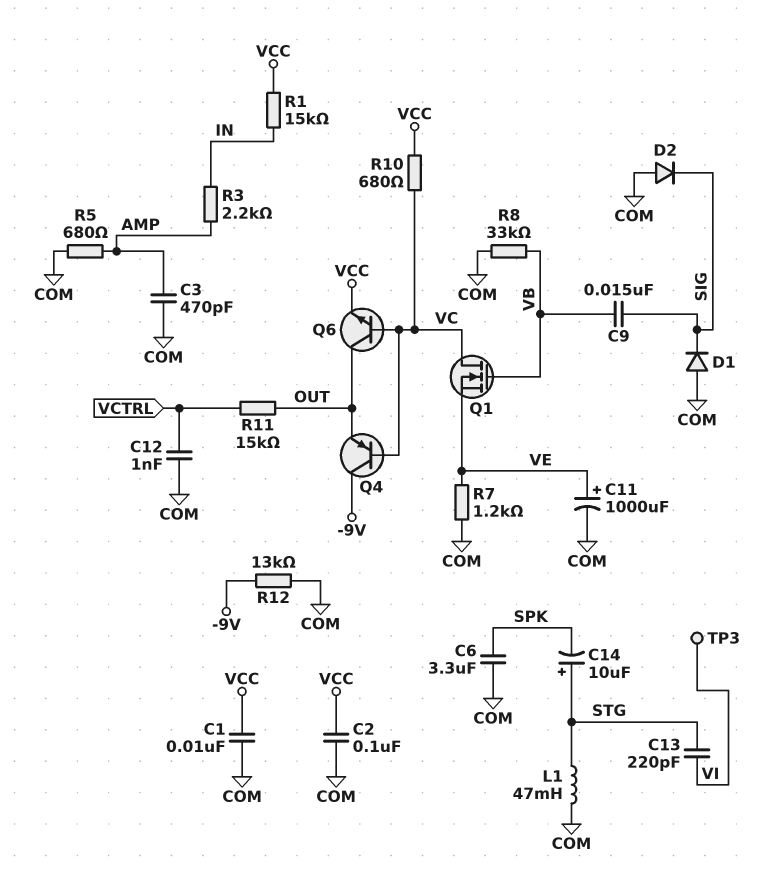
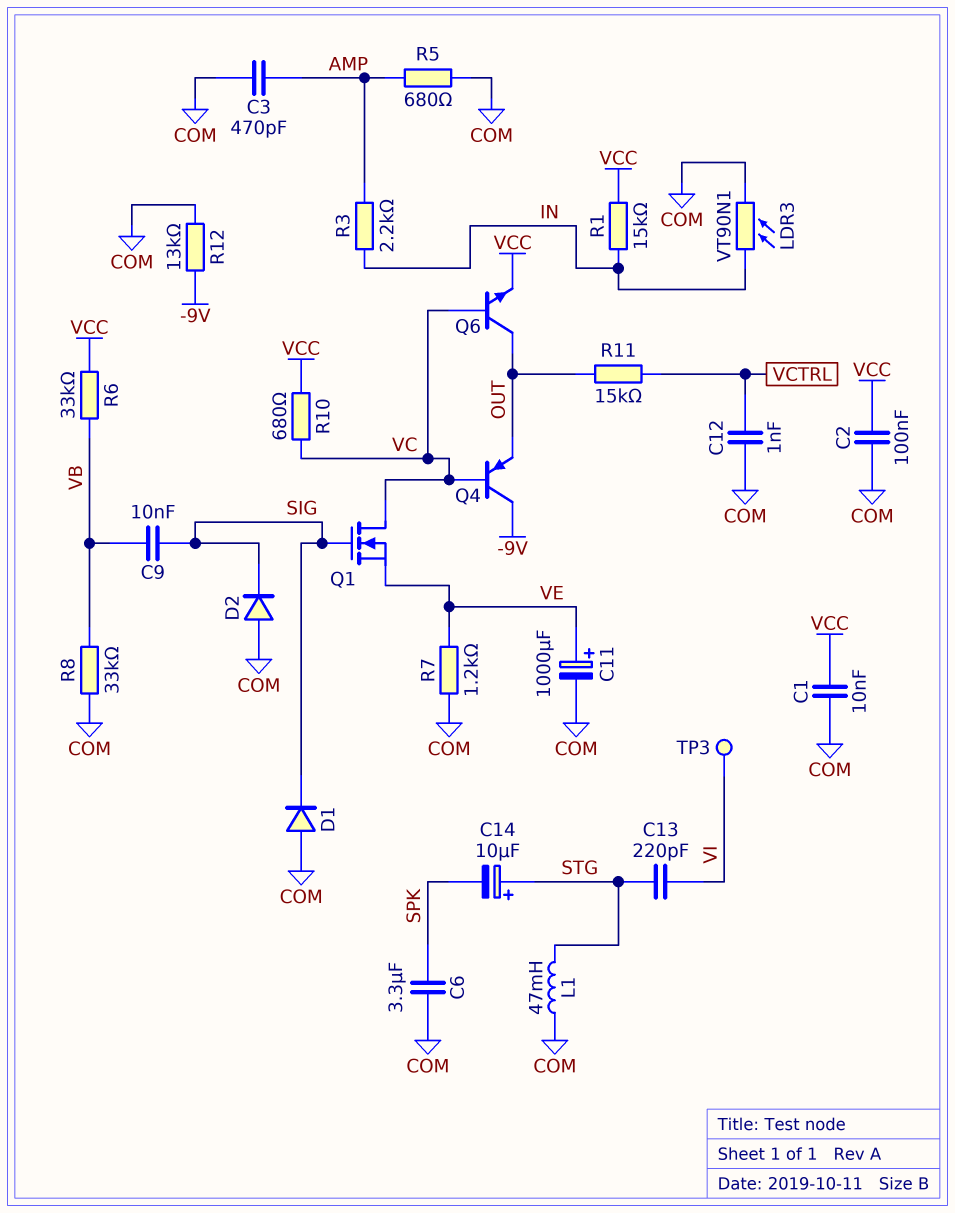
C9: 15nF (SIG, VB) -> 10nF (SIG, VB)
LDR3: none -> VT90N1 (COM, IN)
Q1: NMOS (G VB, D VC, S VE) -> NMOS (G SIG, D VC, S VE)
R6: none -> 33k (VB, VCC)

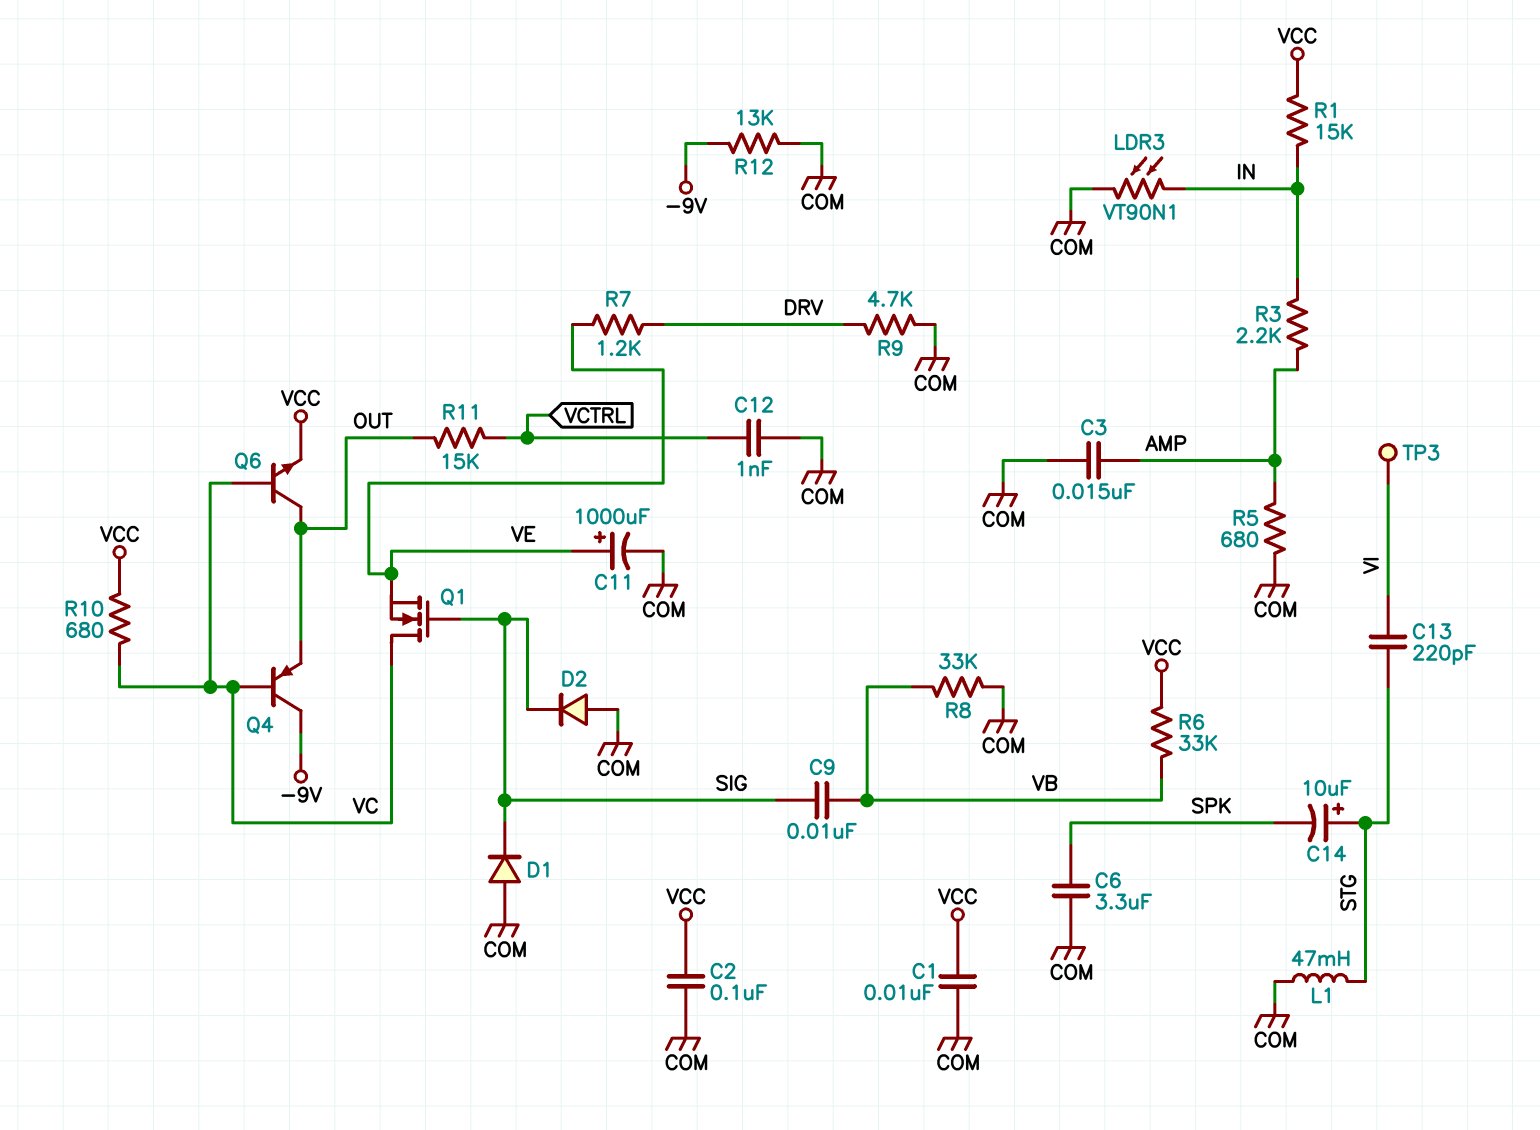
C3: 470pF (AMP, COM) -> 15nF (AMP, COM)
R7: 1.2k (COM, VE) -> 1.2k (DRV, VE)
R9: none -> 4.7k (COM, DRV)

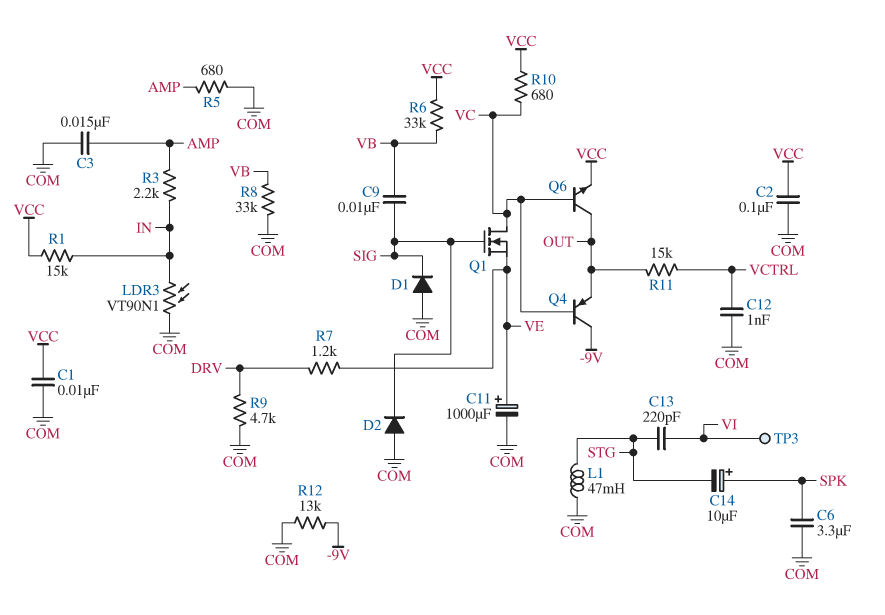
C14: 10uF (plus STG, minus SPK) -> 10uF (plus SPK, minus STG)

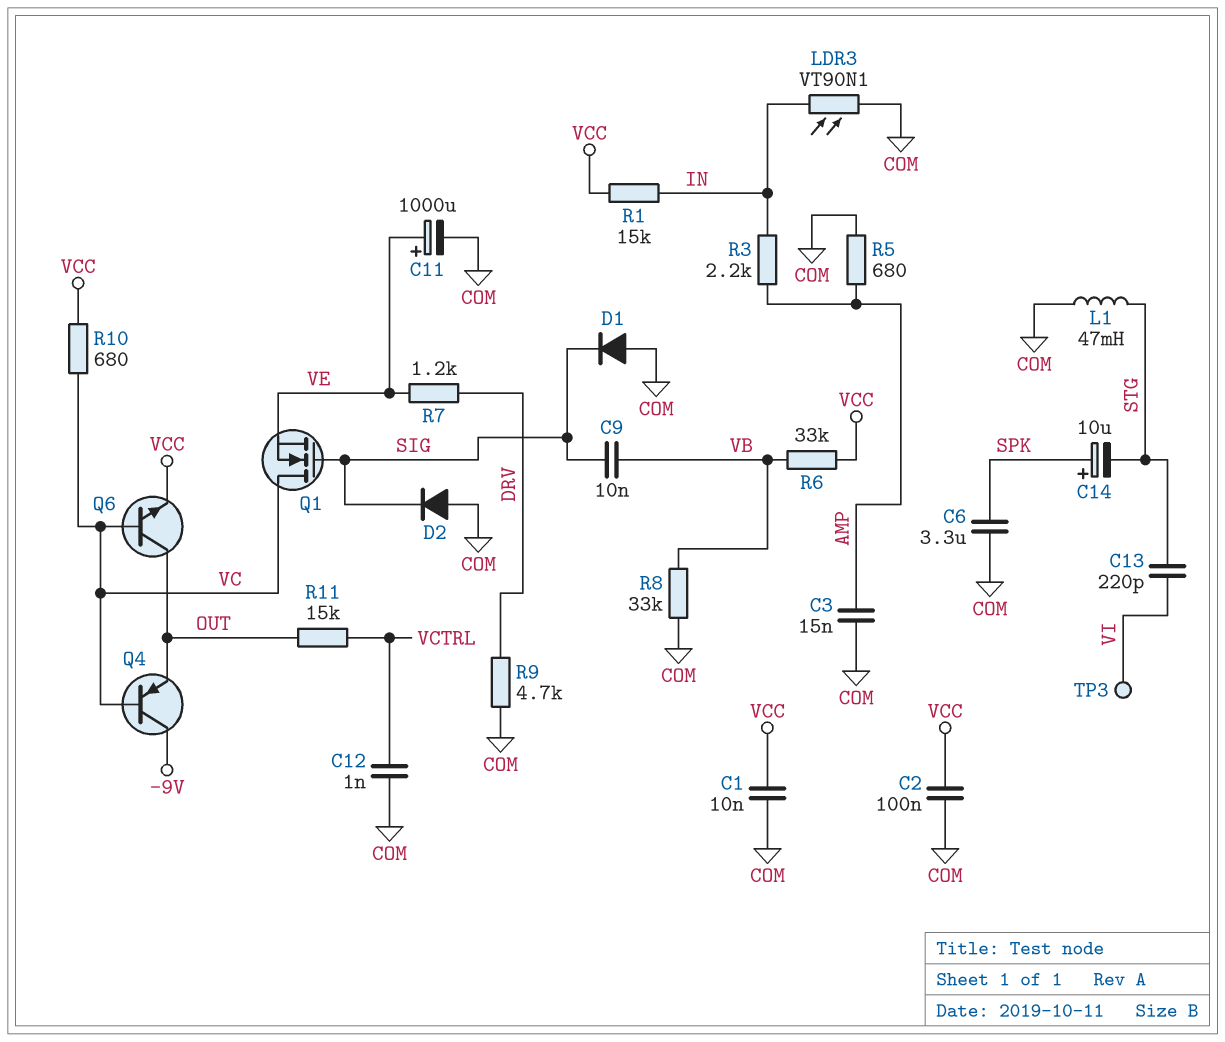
R12: 13k (-9V, COM) -> none

